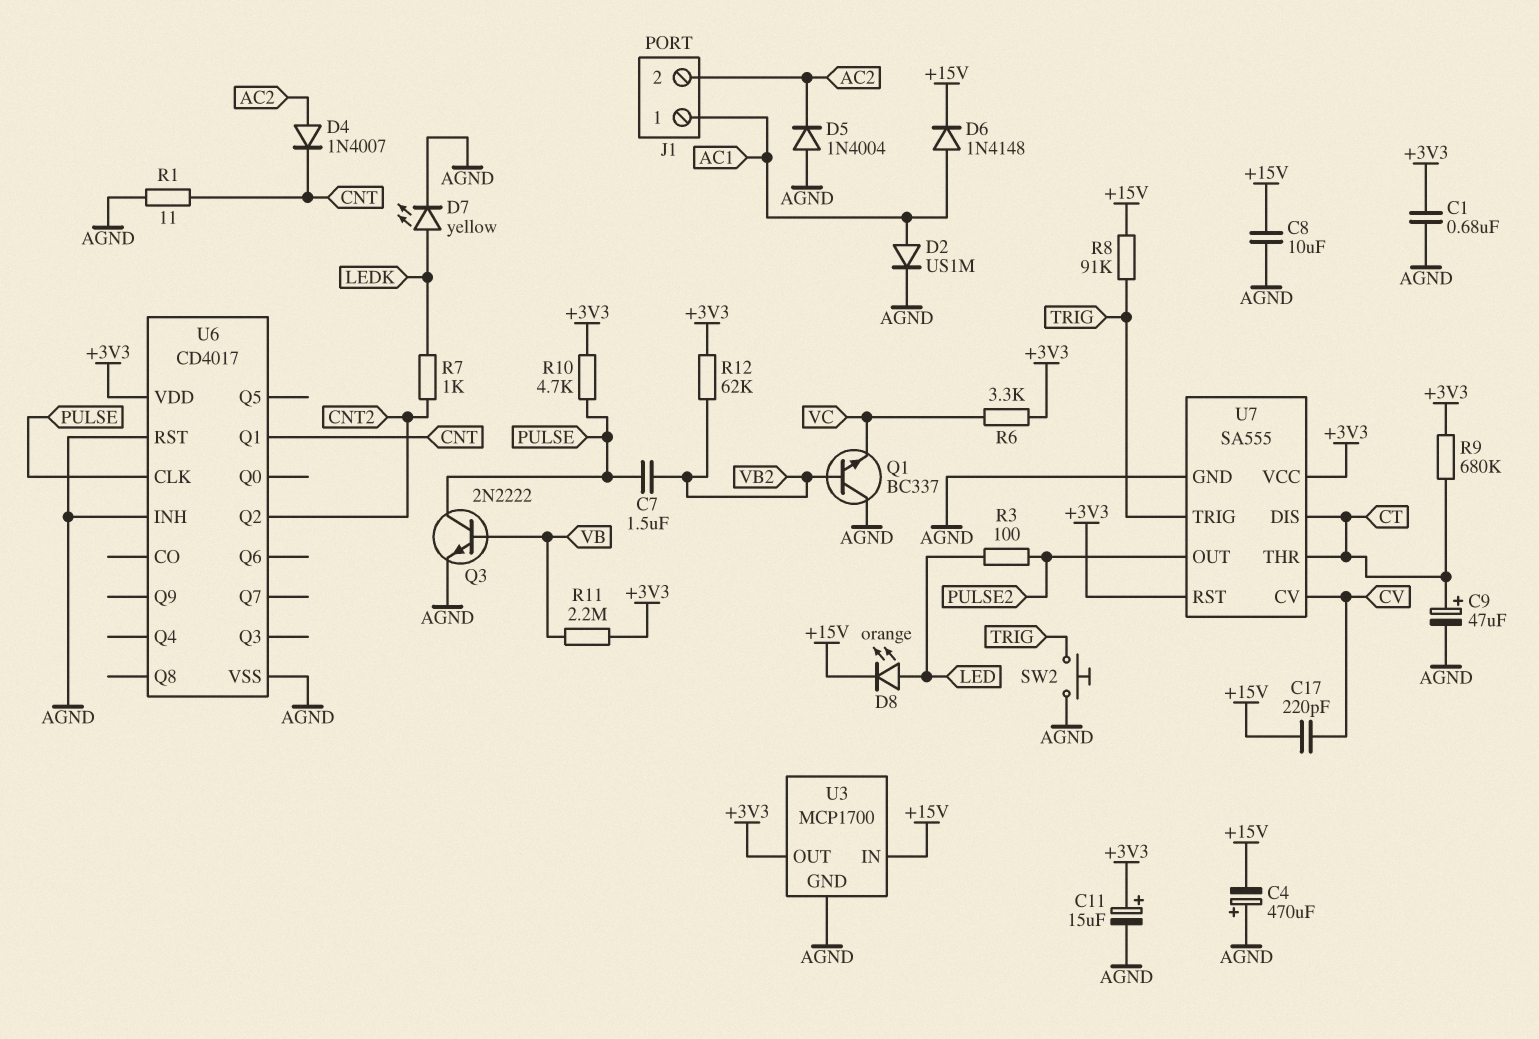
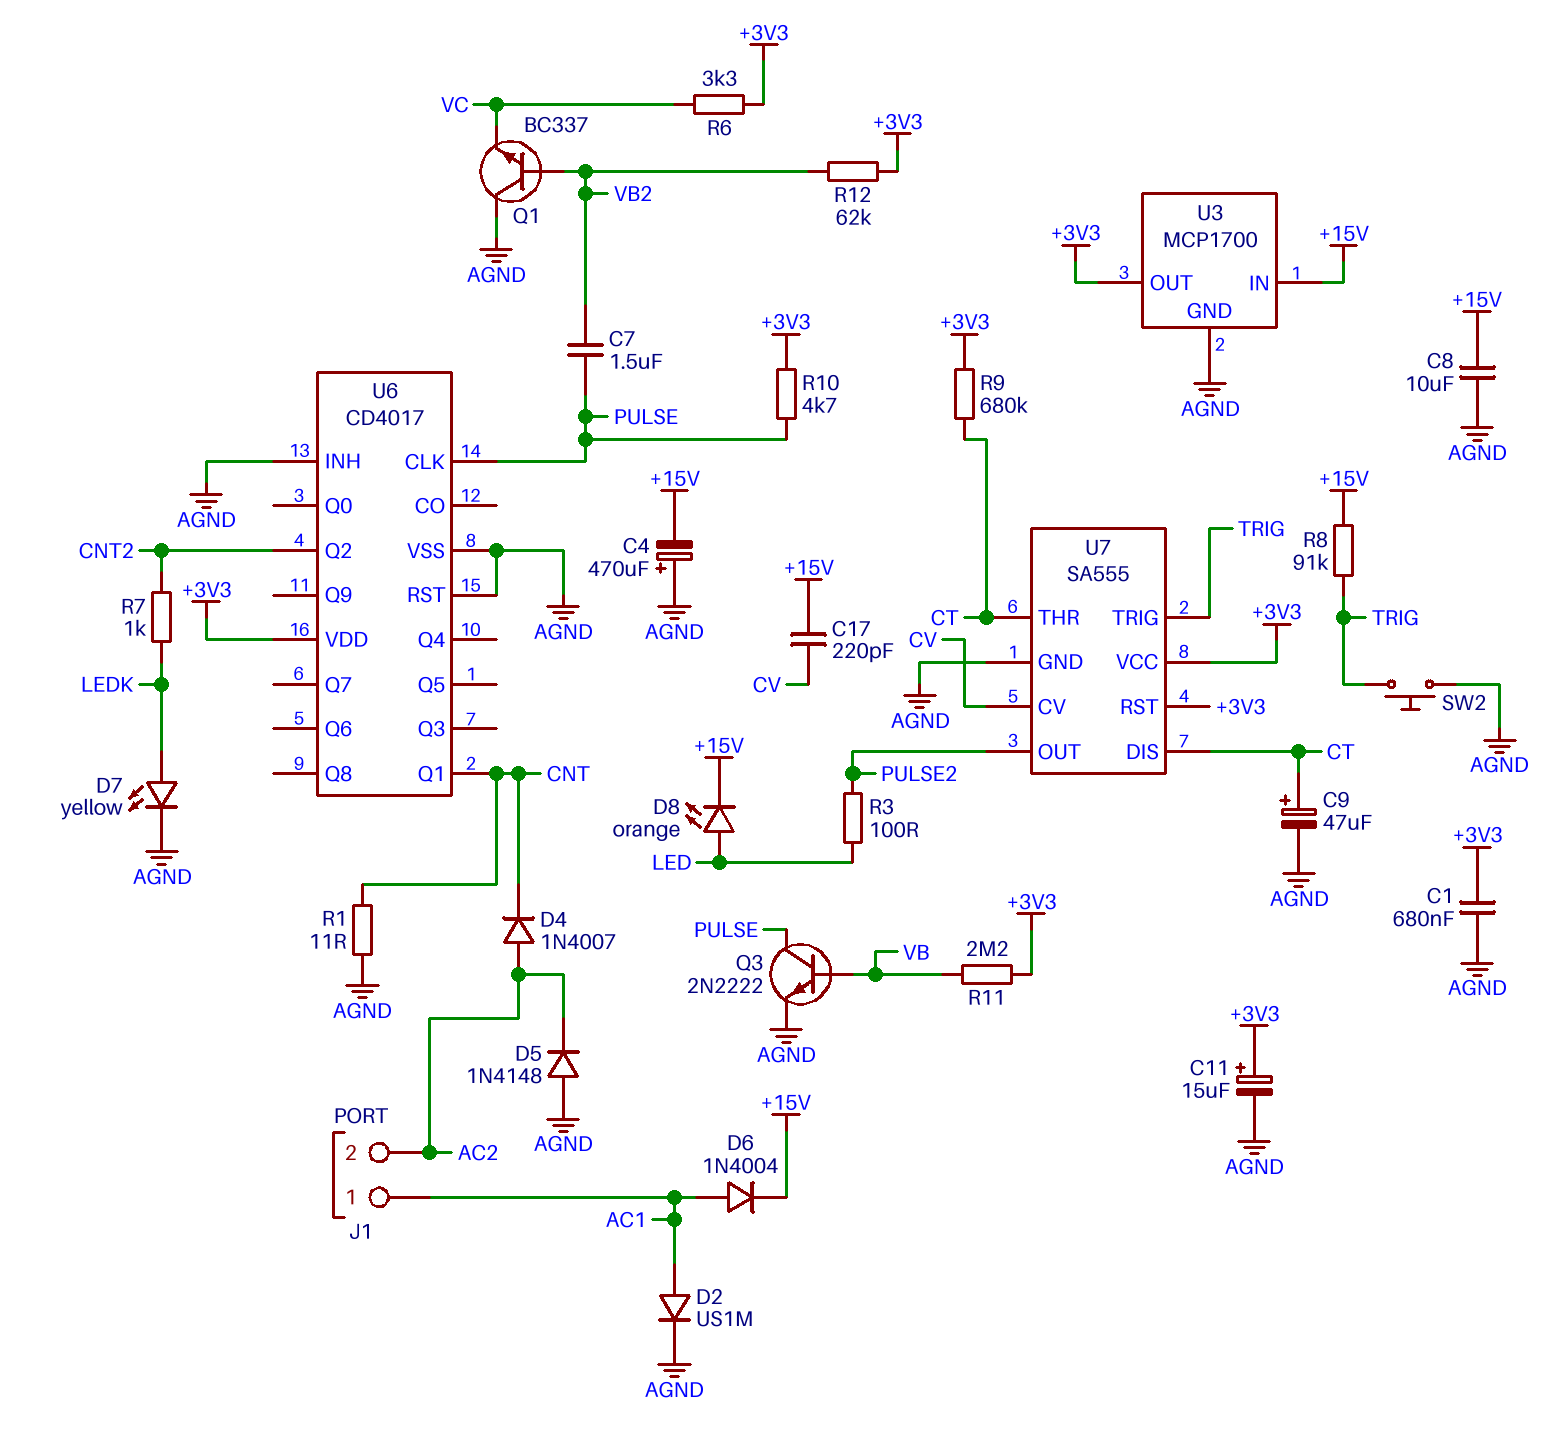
D5: diode 1N4004 (A AGND, K AC2) -> diode 1N4148 (A AGND, K AC2)
D6: diode 1N4148 (A AC1, K +15V) -> diode 1N4004 (A AC1, K +15V)

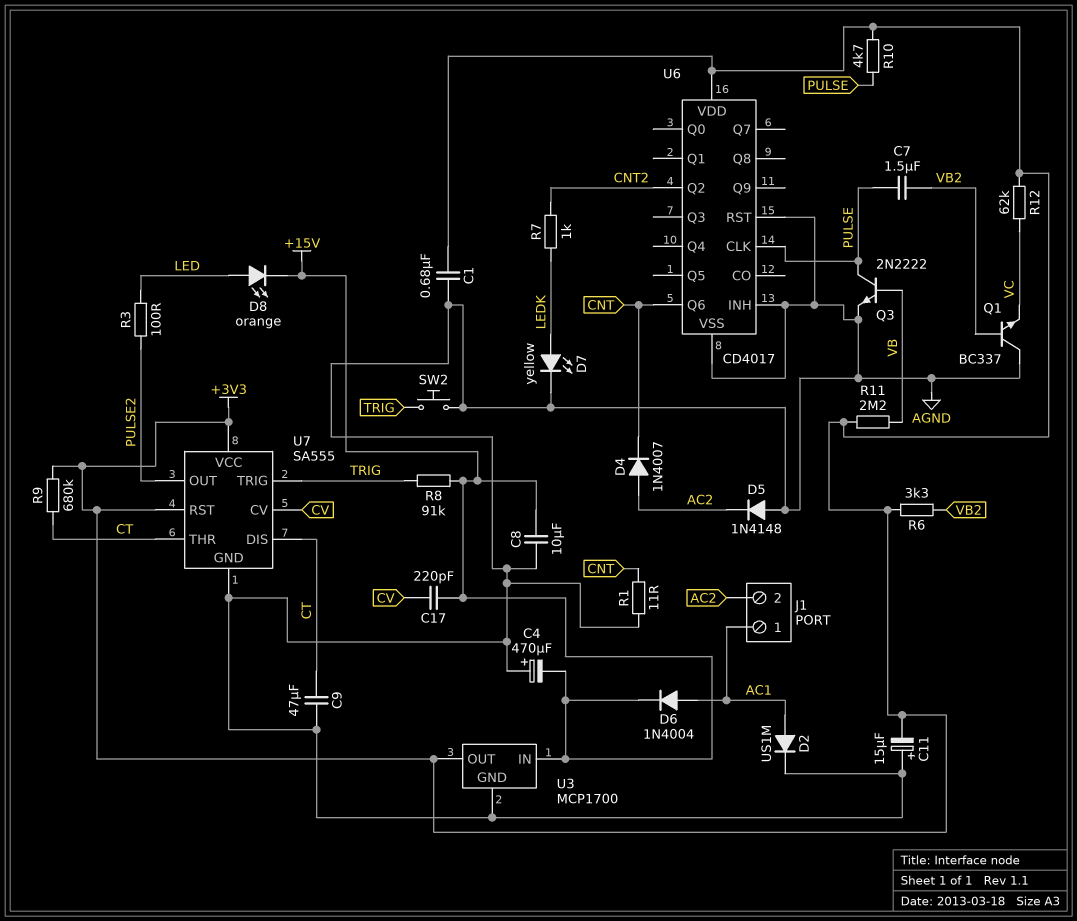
C9: 47uF (plus CT, minus AGND) -> 47uF (AGND, CT)
C11: 15uF (plus +3V3, minus AGND) -> 15uF (plus AGND, minus +3V3)
R6: 3.3k (+3V3, VC) -> 3.3k (+3V3, VB2)
R12: 62k (+3V3, VB2) -> 62k (+3V3, VC)
U6 pin Q1: CNT -> none
U6 pin Q6: none -> CNT

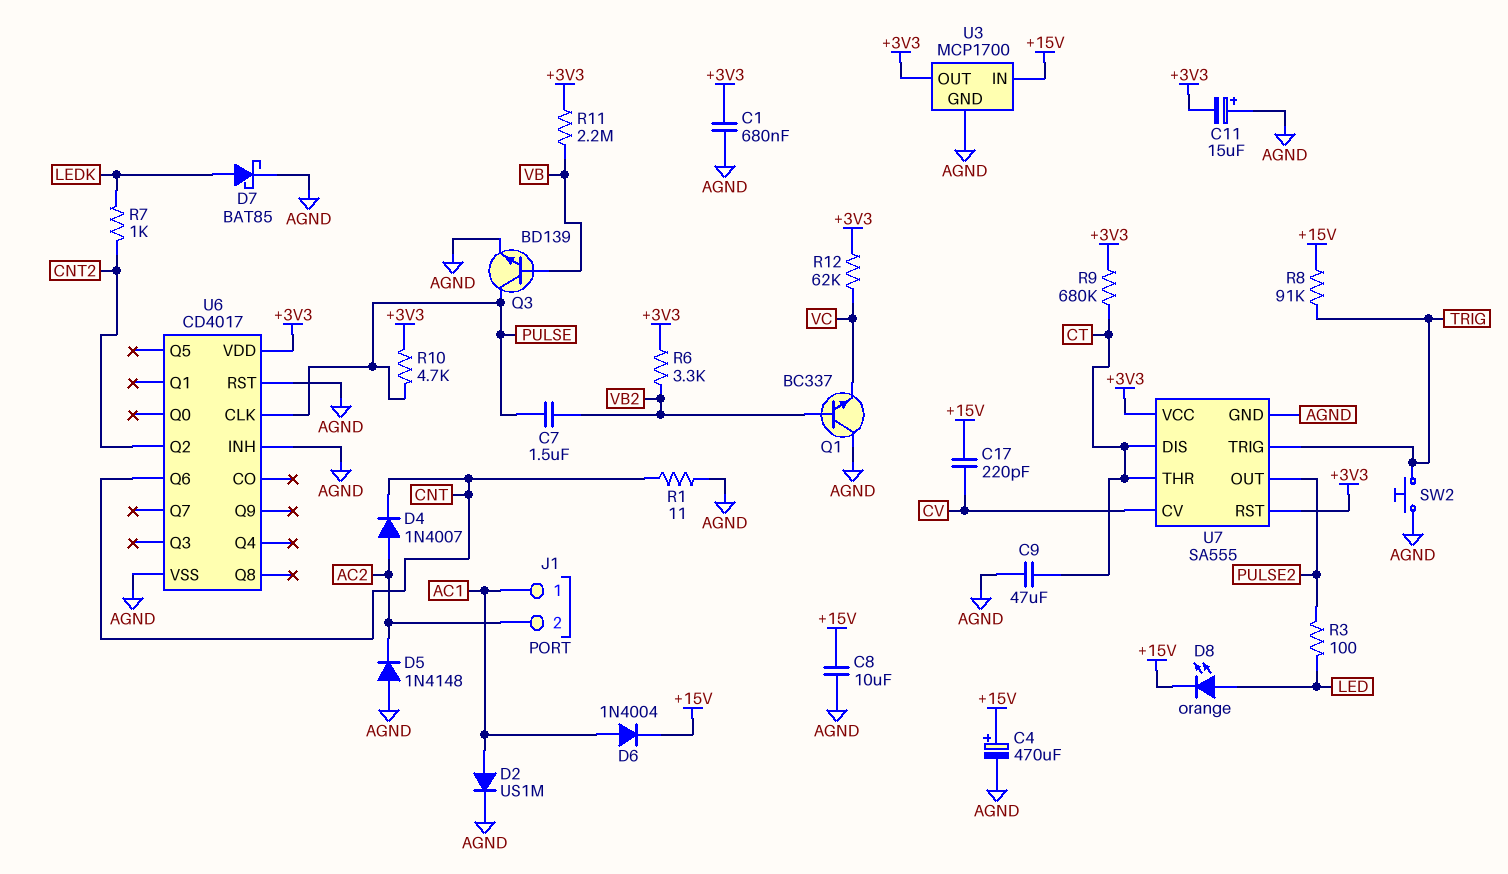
C4: 470uF (plus AGND, minus +15V) -> 470uF (plus +15V, minus AGND)
D7: LED yellow (A LEDK, K AGND) -> schottky BAT85 (A LEDK, K AGND)
Q3: NPN 2N2222 (B VB, C PULSE, E AGND) -> NPN BD139 (B VB, C PULSE, E AGND)

